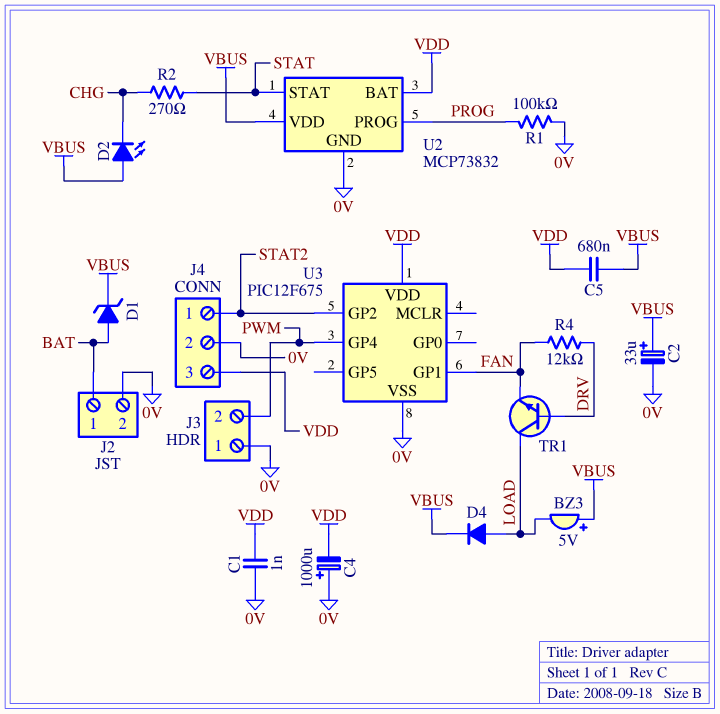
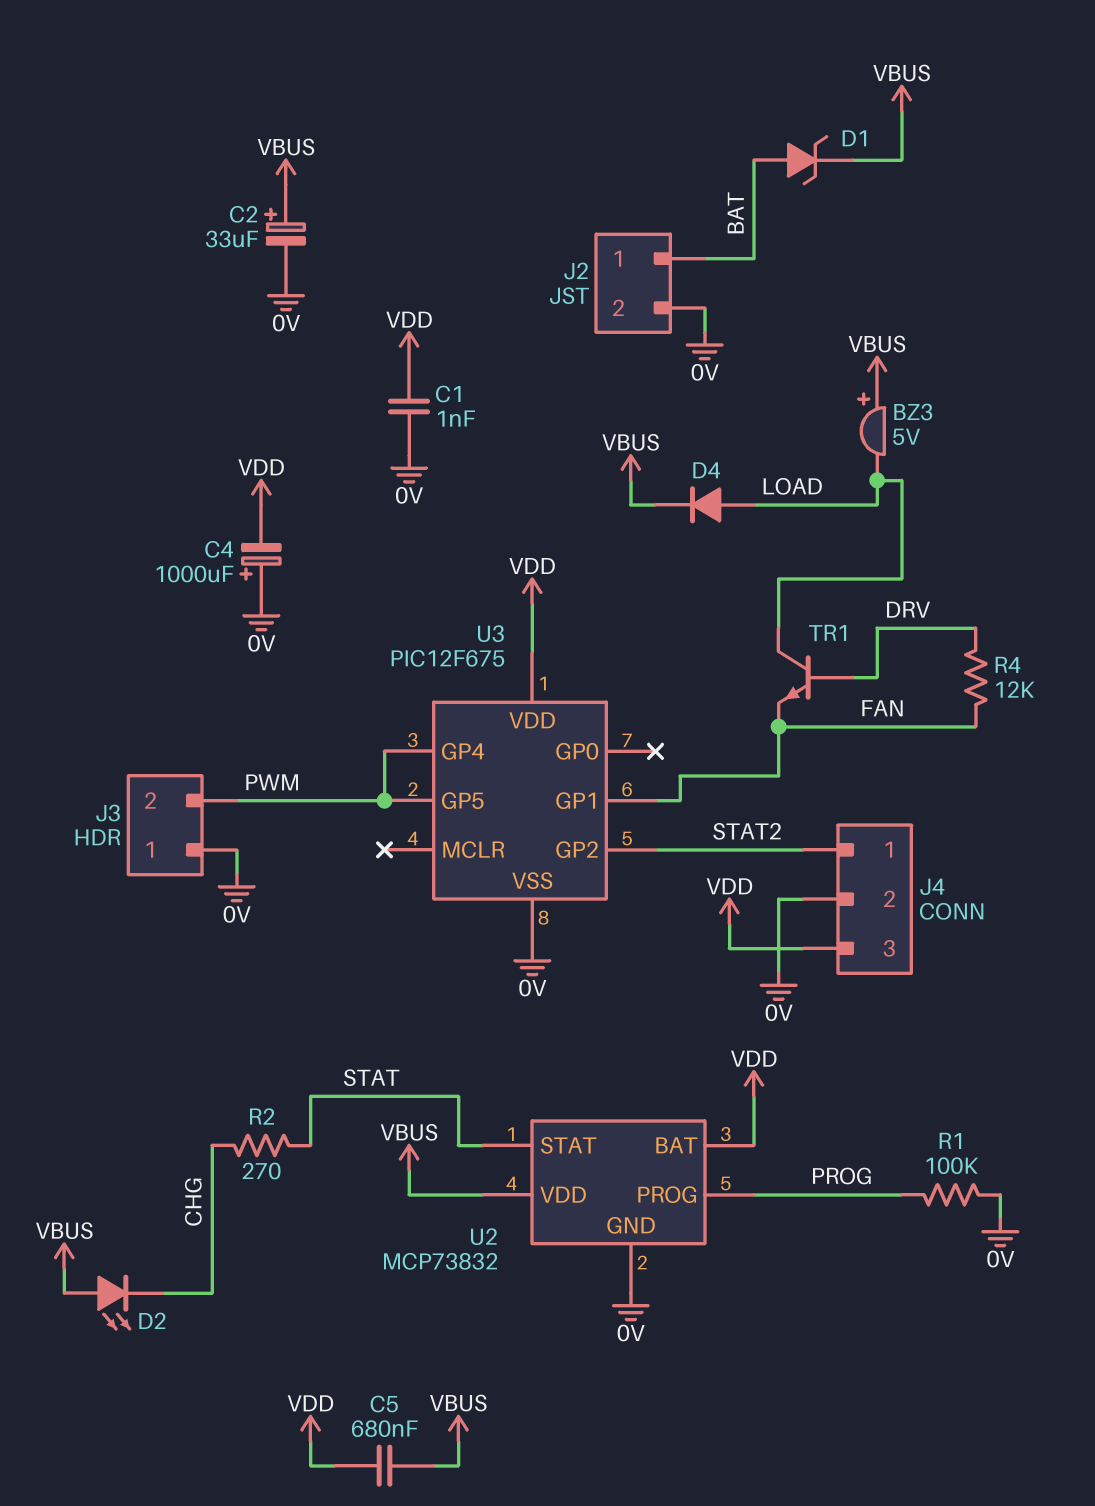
U3 pin GP5: none -> PWM

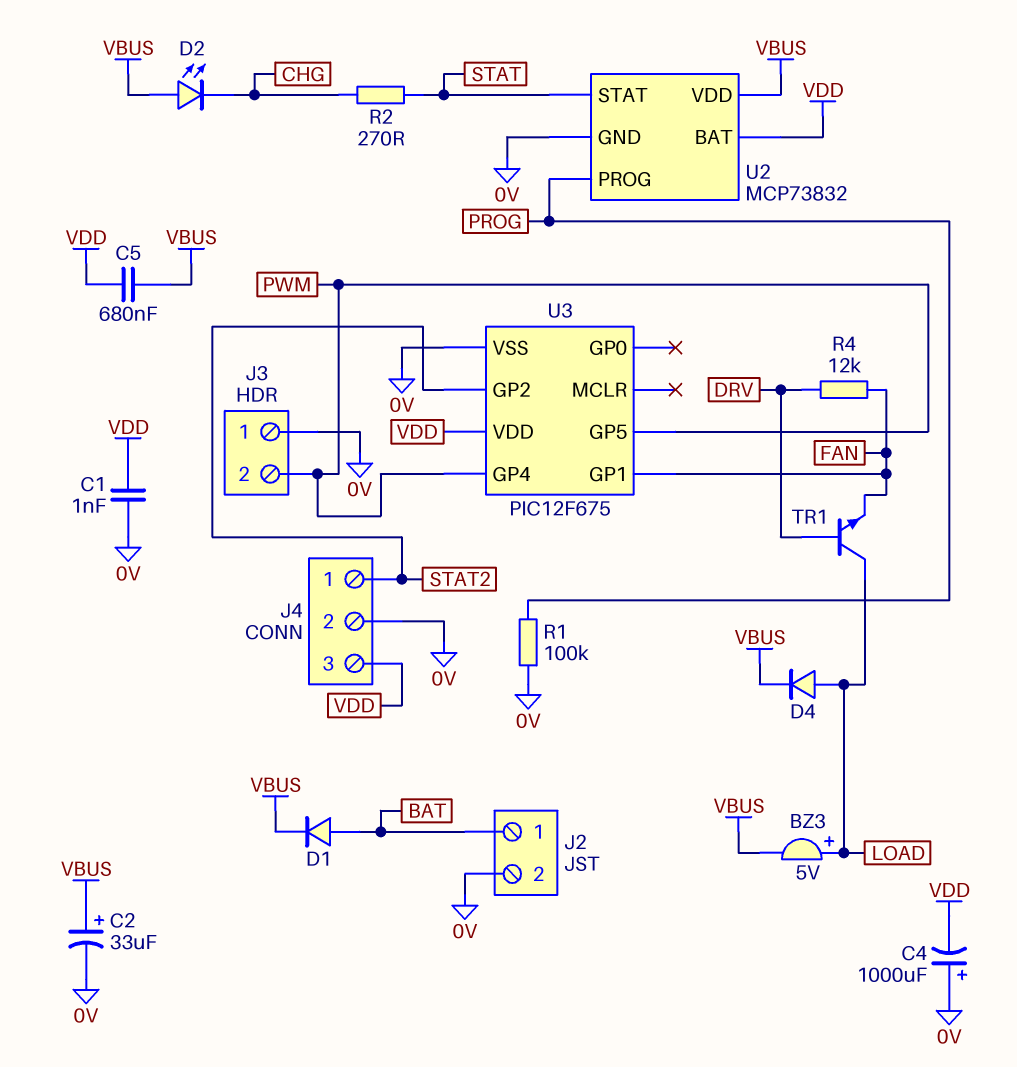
BZ3: buzzer 5V (plus VBUS, minus LOAD) -> buzzer 5V (plus LOAD, minus VBUS)
D1: zener (A BAT, K VBUS) -> diode (A BAT, K VBUS)

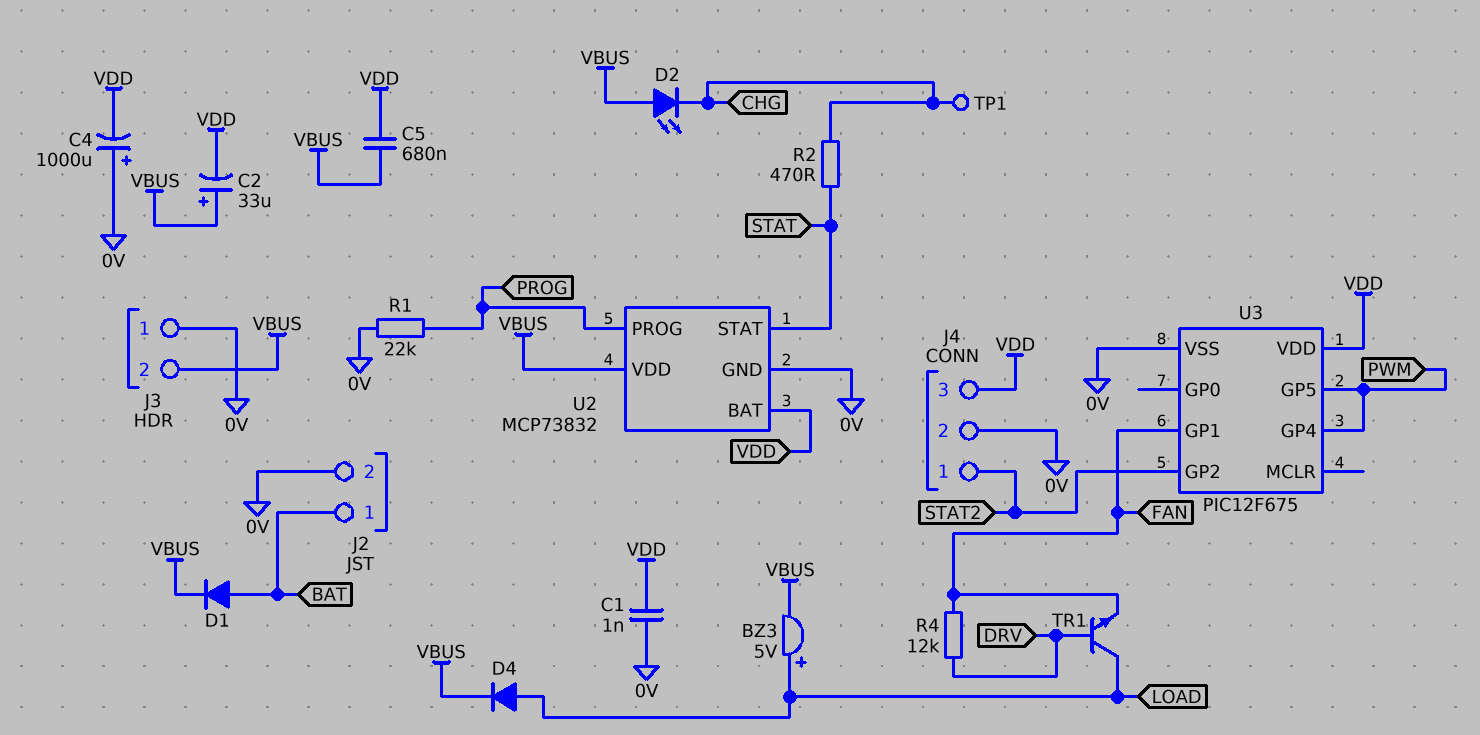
C2: 33uF (plus VBUS, minus 0V) -> 33uF (plus VBUS, minus VDD)
J3 pin 2: PWM -> VBUS
R1: 100k (0V, PROG) -> 22k (0V, PROG)
R2: 270 (CHG, STAT) -> 470 (CHG, STAT)
TP1: none -> test point (CHG)

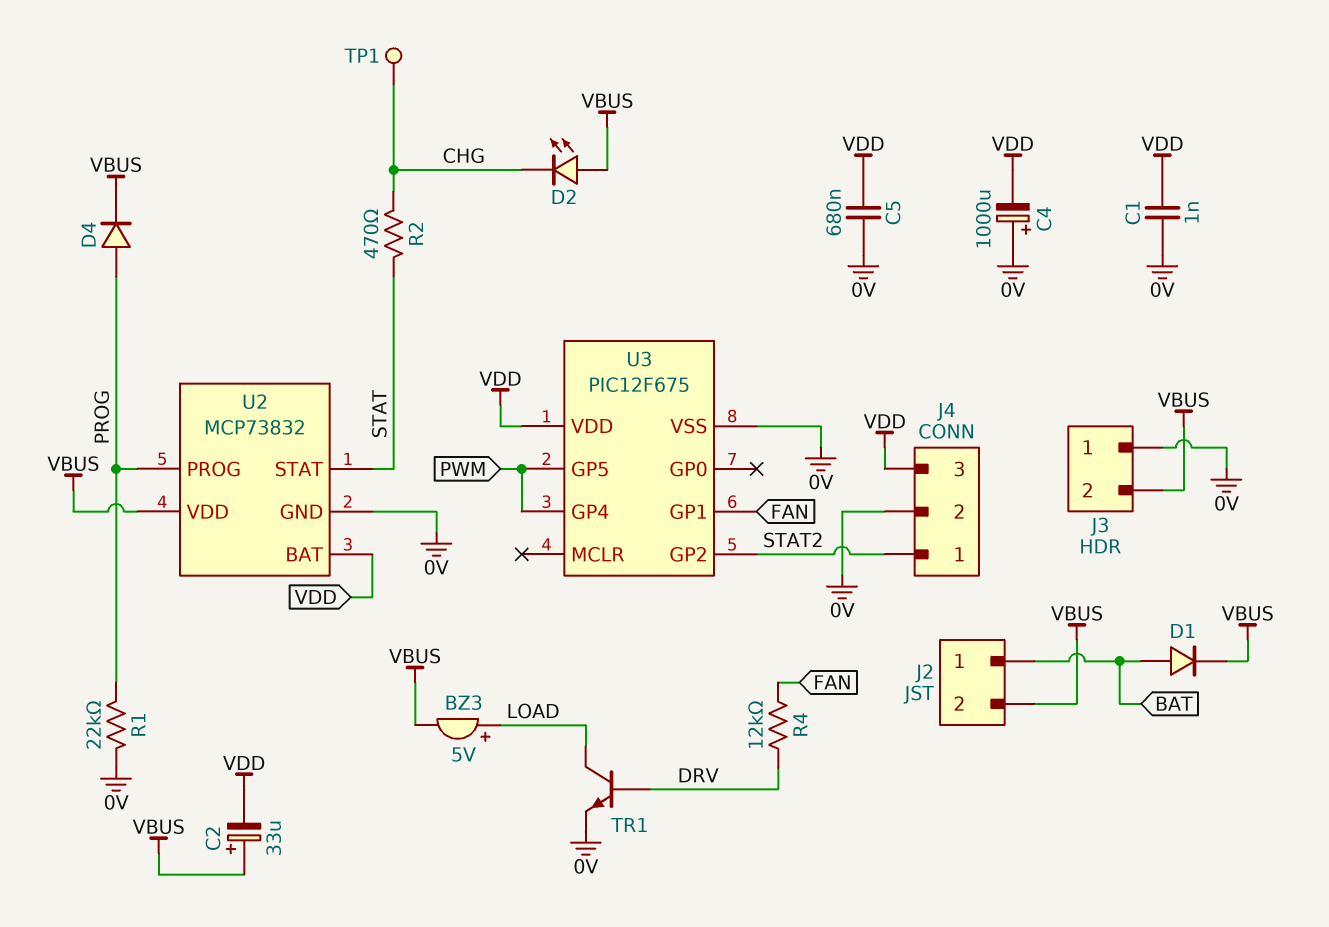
C5: 680nF (VBUS, VDD) -> 680nF (0V, VDD)
D4: diode (A LOAD, K VBUS) -> diode (A PROG, K VBUS)
J2 pin 2: 0V -> VBUS
TR1: NPN (B DRV, C LOAD, E FAN) -> NPN (B DRV, C LOAD, E 0V)

